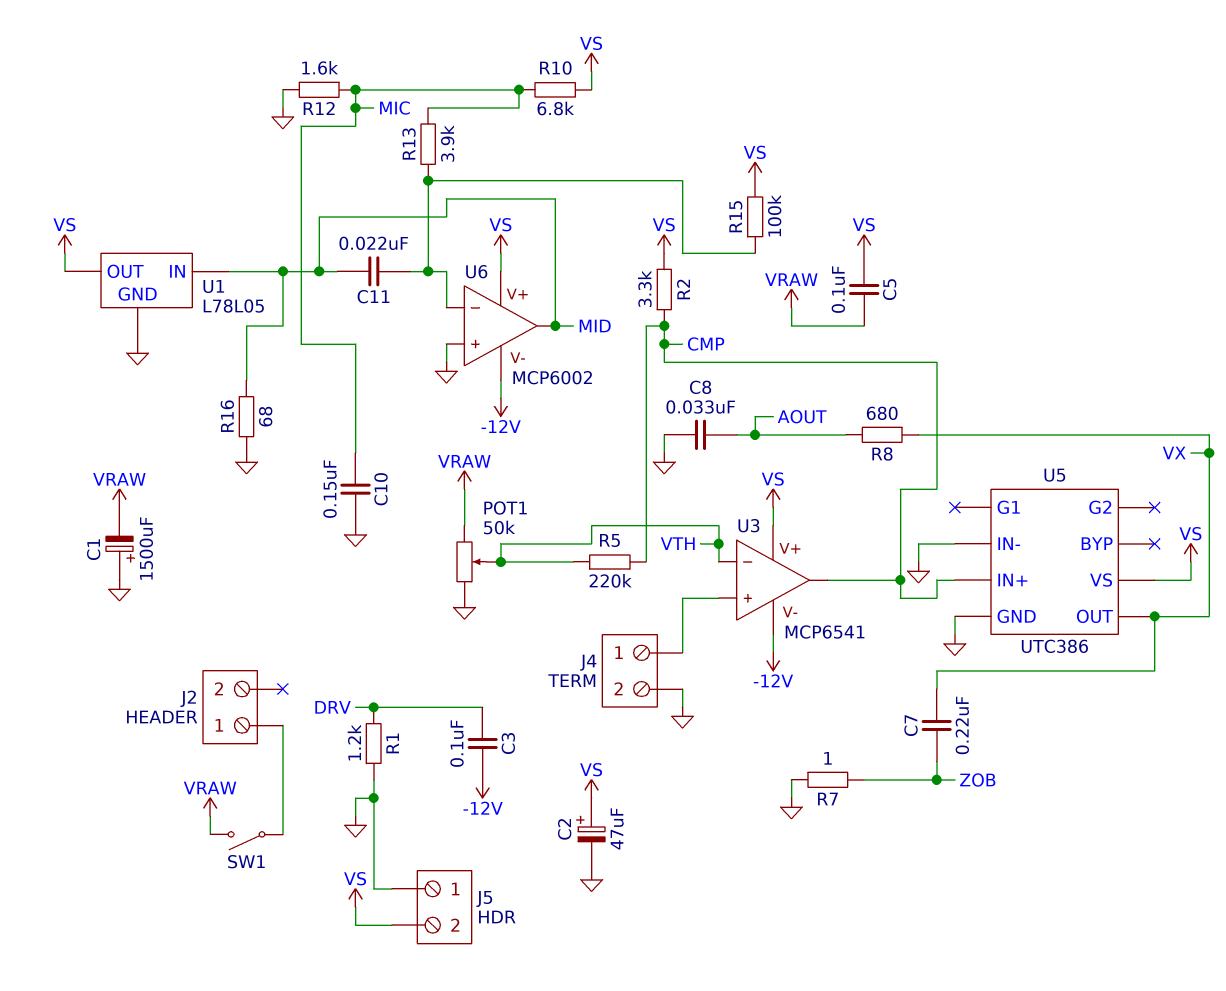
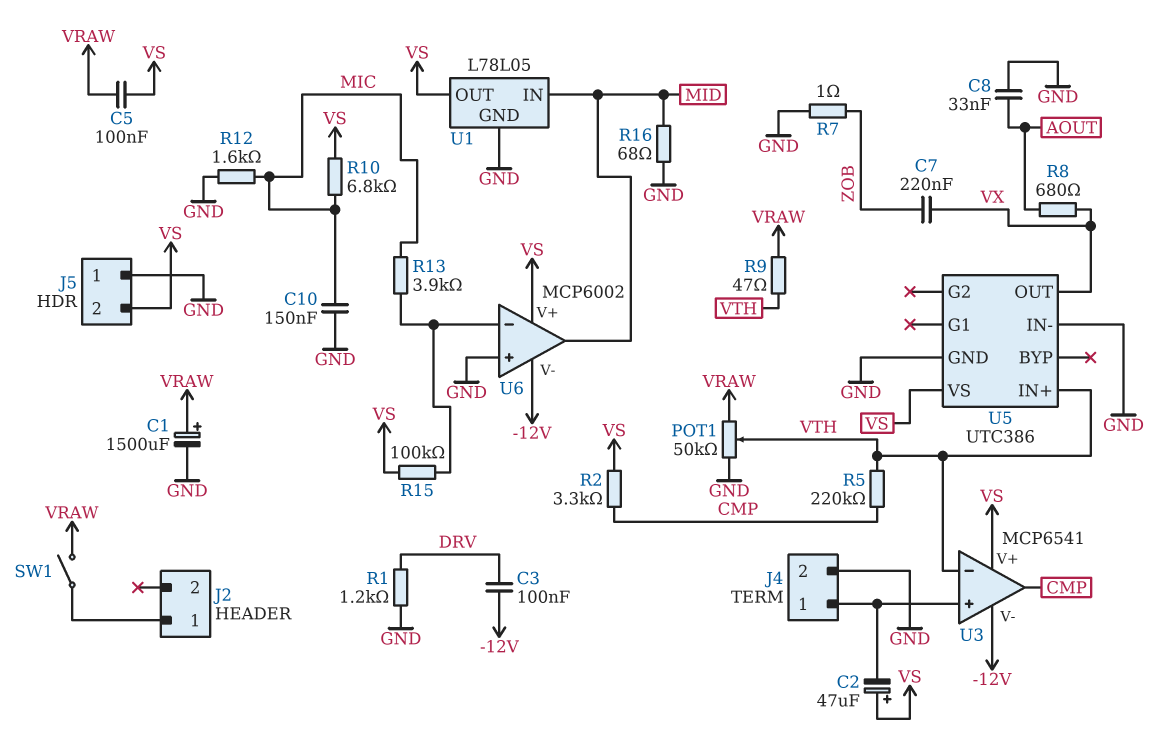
C1: 1500uF (plus GND, minus VRAW) -> 1500uF (plus VRAW, minus GND)
C2: 47uF (plus VS, minus GND) -> 47uF (plus VS, minus J4/1)
C11: 22nF (MID, U6/in-) -> none
R9: none -> 47 (VRAW, VTH)
U5 pin IN+: CMP -> VTH

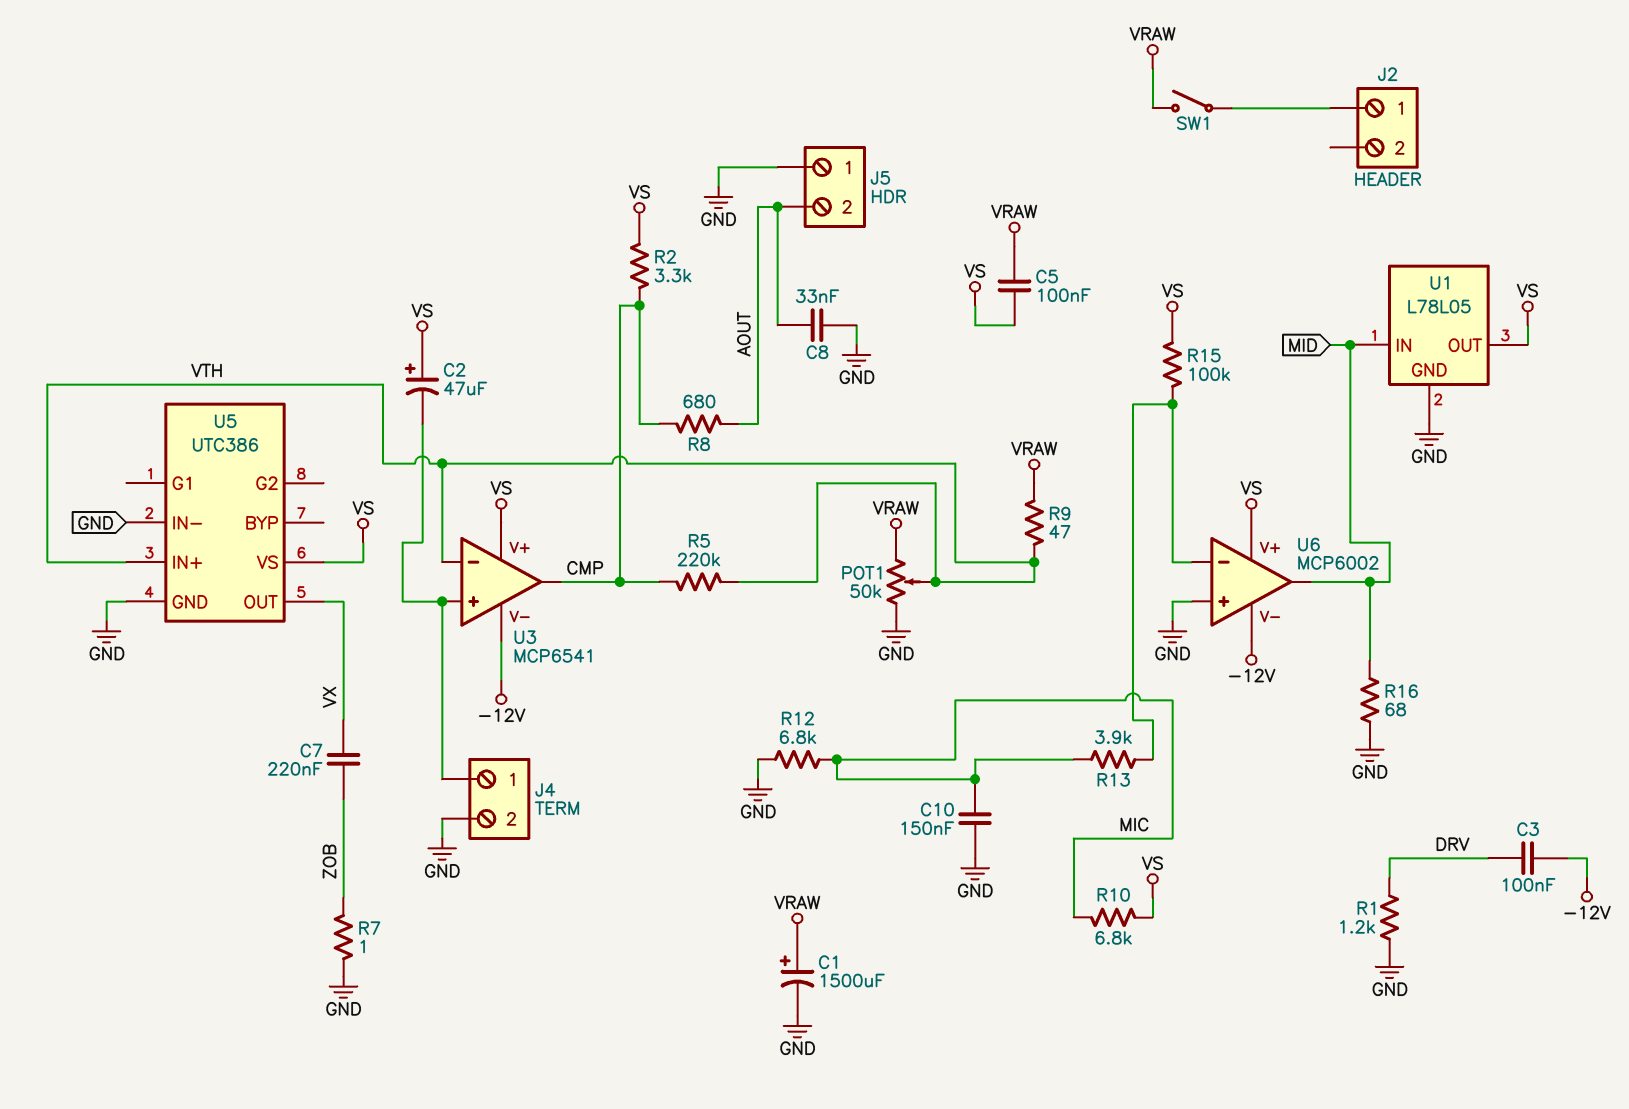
J5 pin 2: VS -> AOUT
R8: 680 (AOUT, VX) -> 680 (AOUT, CMP)
R12: 1.6k (GND, MIC) -> 6.8k (GND, MIC)

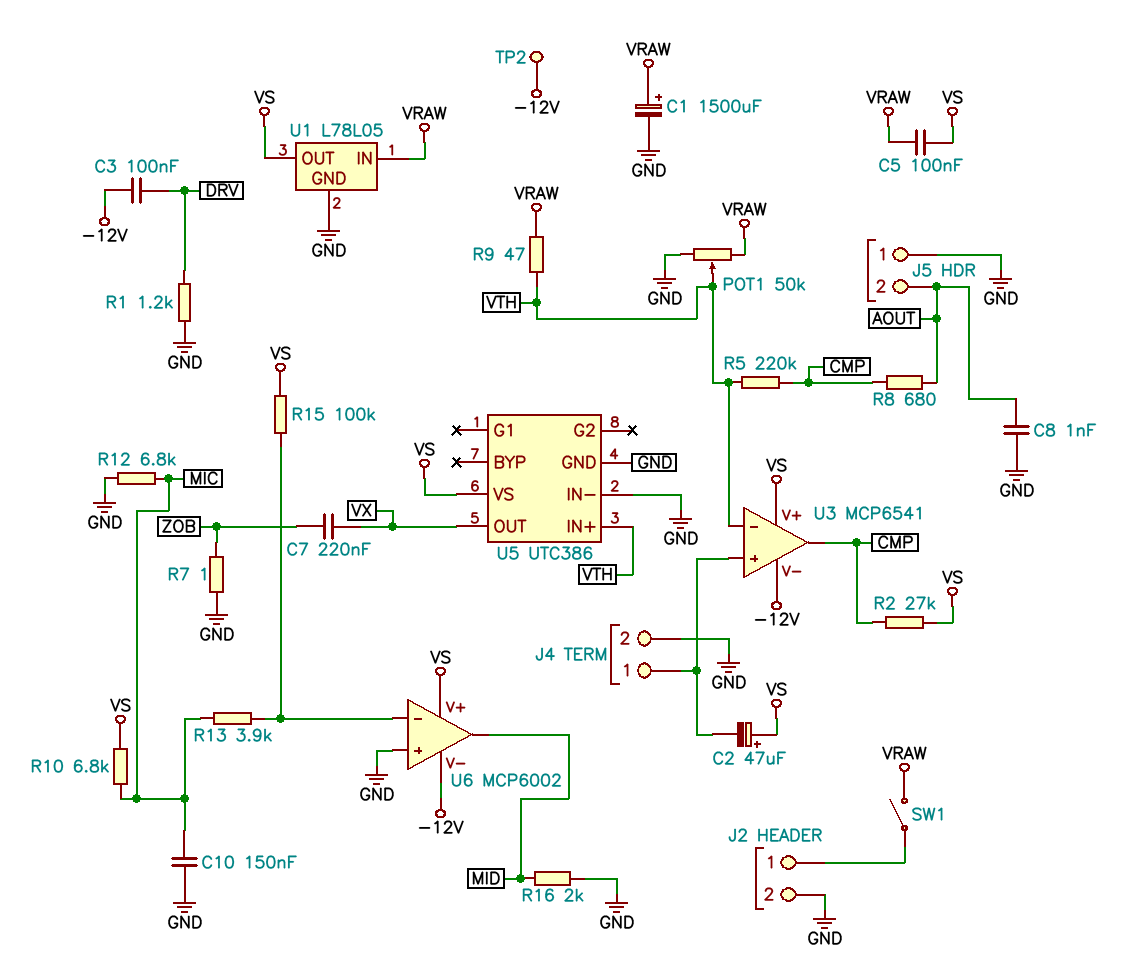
C8: 33nF (AOUT, GND) -> 1nF (AOUT, GND)
J2 pin 2: none -> GND
R2: 3.3k (CMP, VS) -> 27k (CMP, VS)
R16: 68 (GND, MID) -> 2k (GND, MID)
TP2: none -> test point (-12V)
U1 pin IN: MID -> VRAW

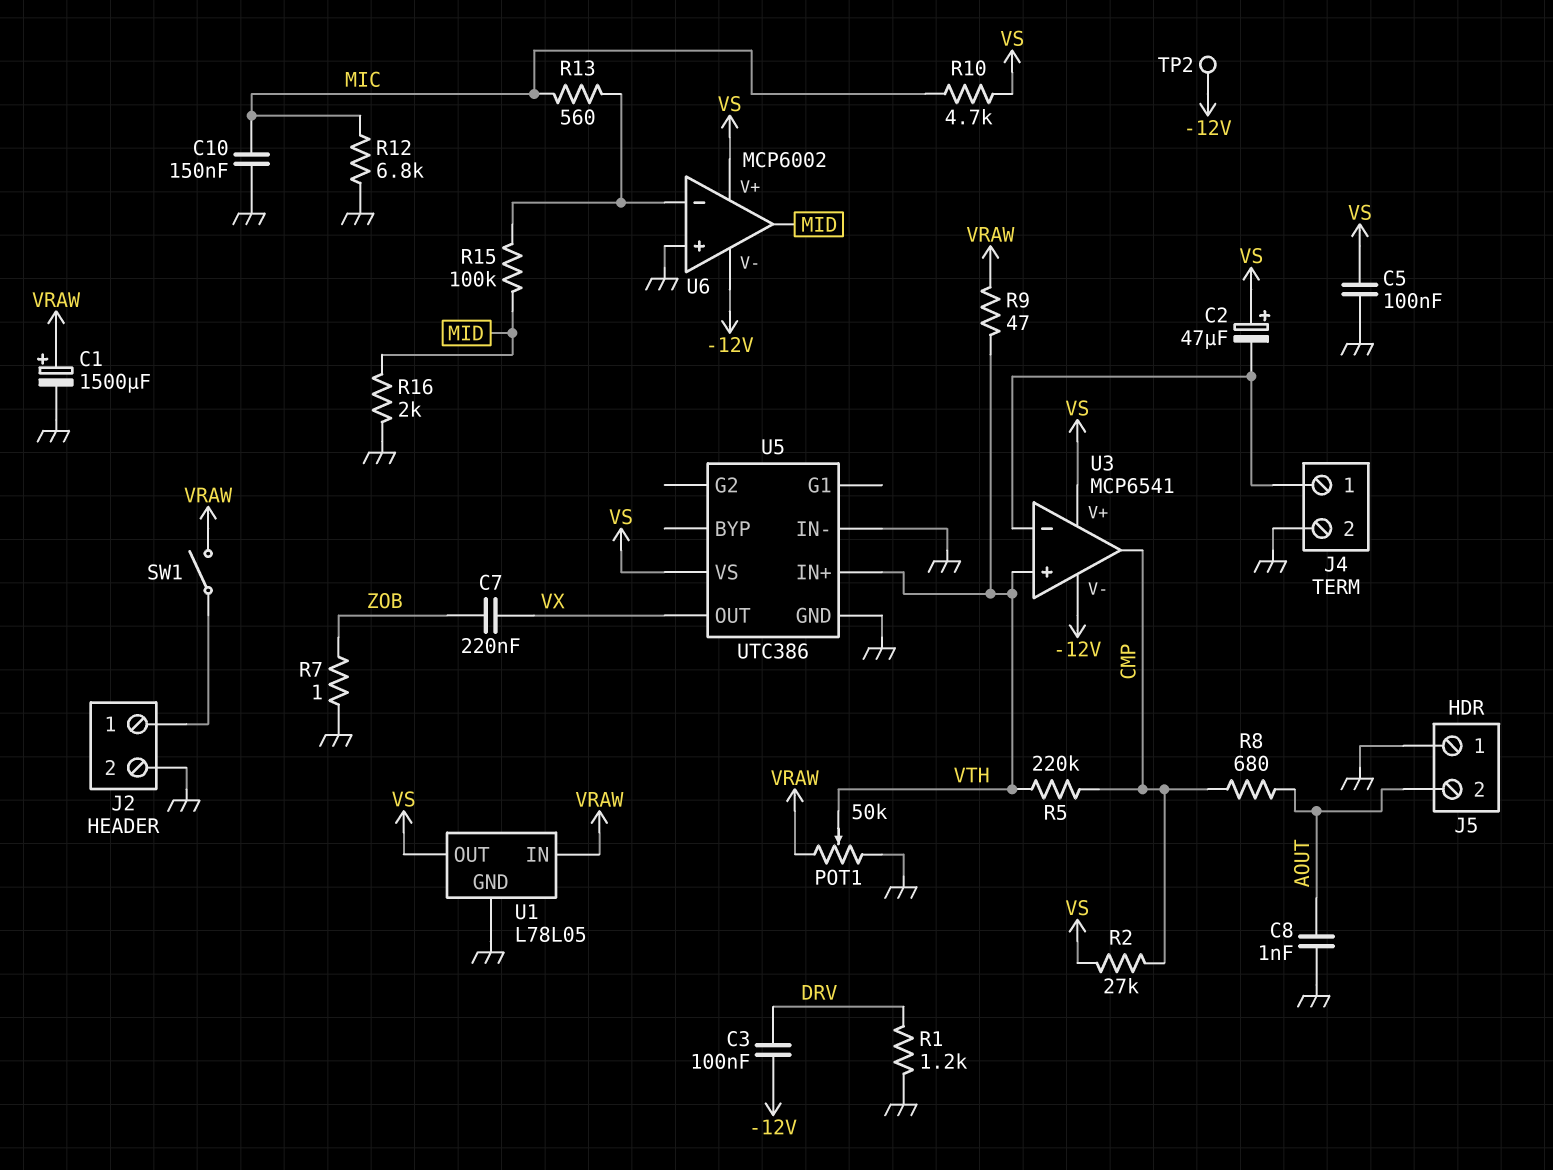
C5: 100nF (VRAW, VS) -> 100nF (GND, VS)
R10: 6.8k (MIC, VS) -> 4.7k (MIC, VS)
R13: 3.9k (MIC, U6/in-) -> 560 (MIC, U6/in-)
R15: 100k (U6/in-, VS) -> 100k (MID, U6/in-)
U3 pin in+: J4/1 -> VTH
U3 pin in-: VTH -> J4/1

